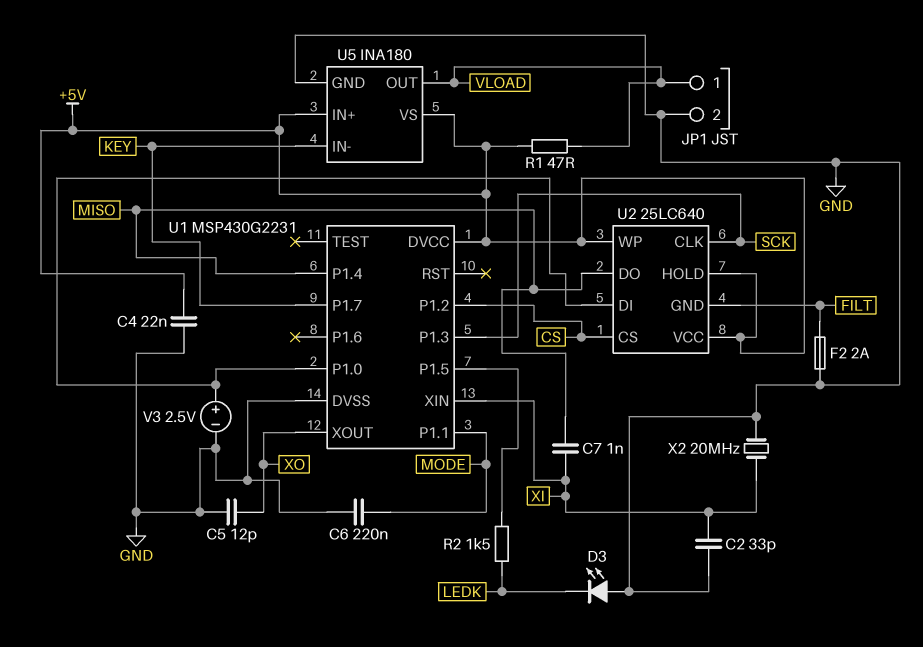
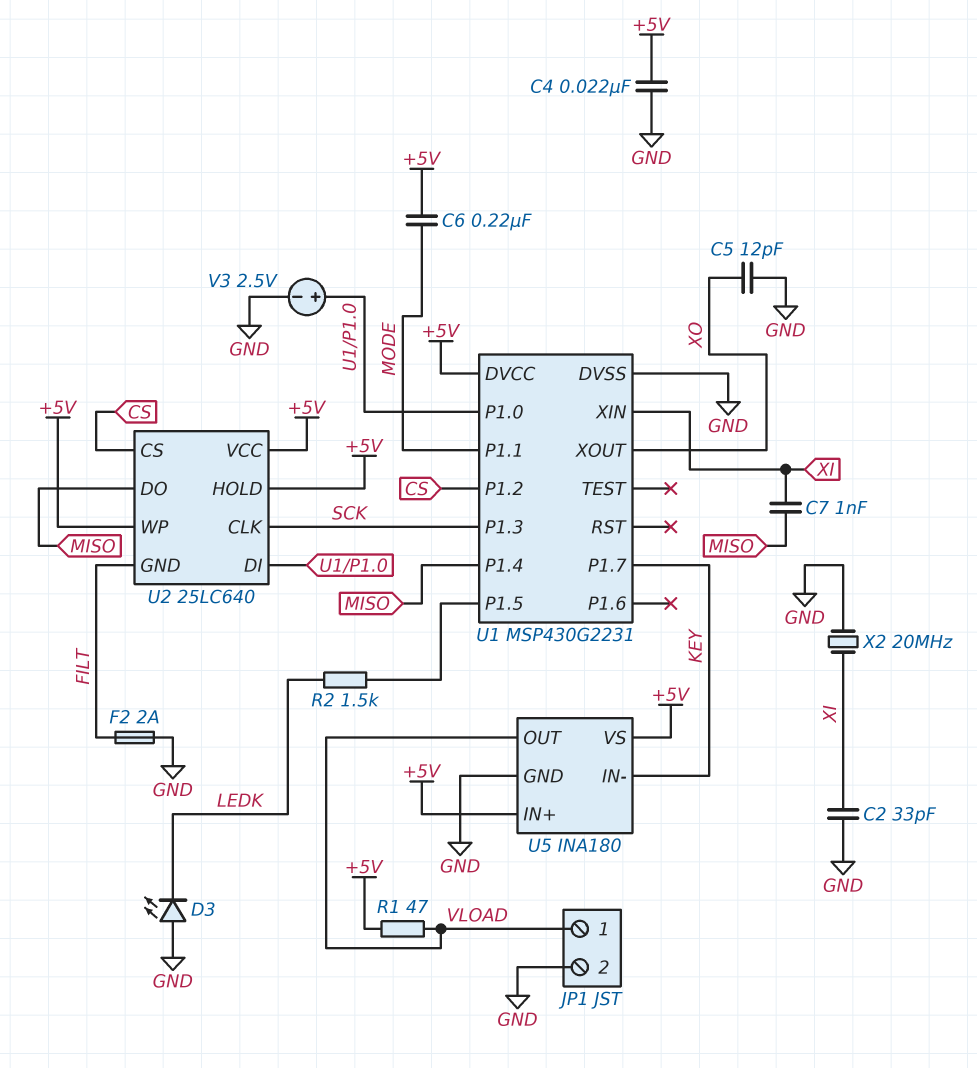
C6: 220nF (GND, MODE) -> 220nF (+5V, MODE)

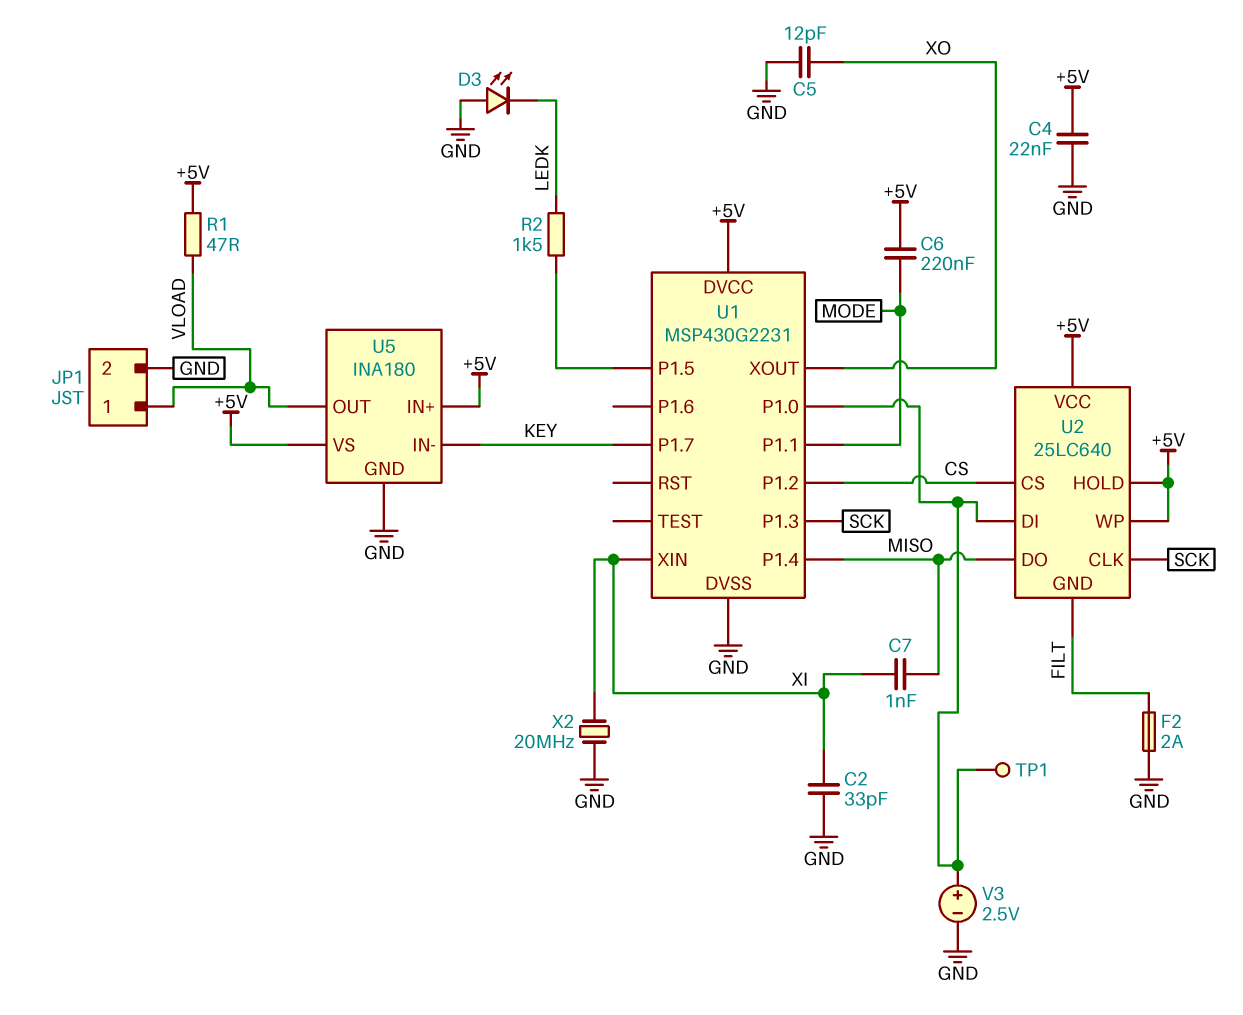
TP1: none -> test point (U1/P1.0)

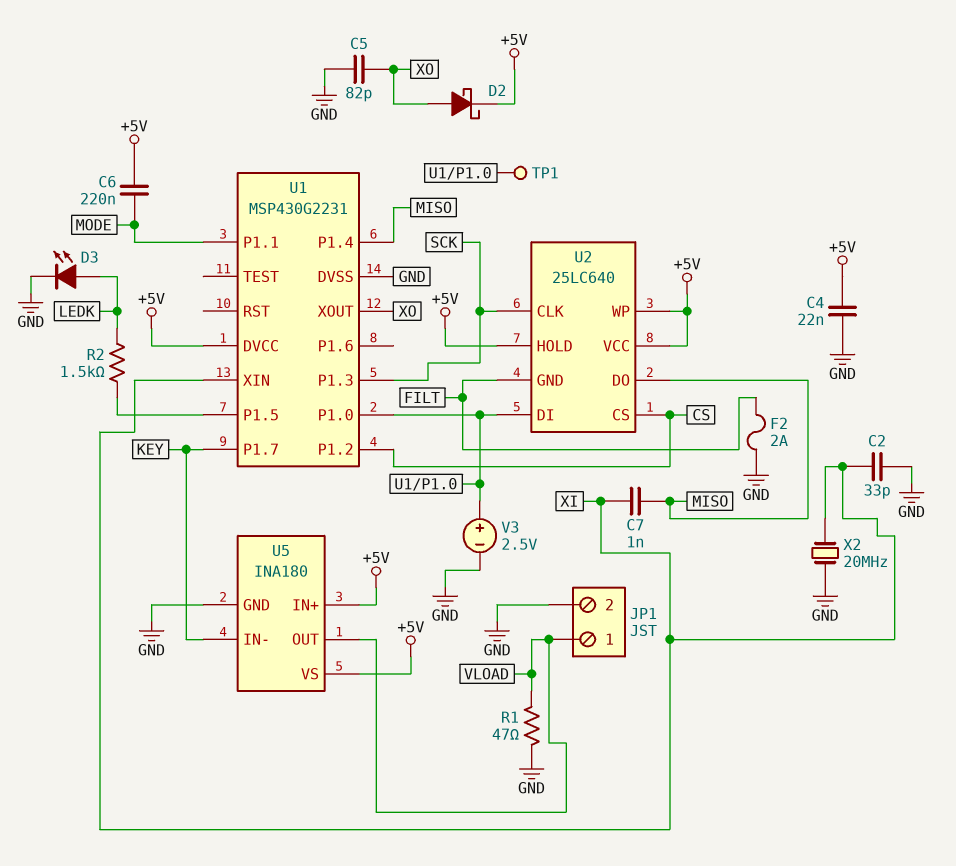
C5: 12pF (GND, XO) -> 82pF (GND, XO)
D2: none -> schottky (A XO, K +5V)
D3: LED (A GND, K LEDK) -> LED (A LEDK, K GND)
R1: 47 (+5V, VLOAD) -> 47 (GND, VLOAD)

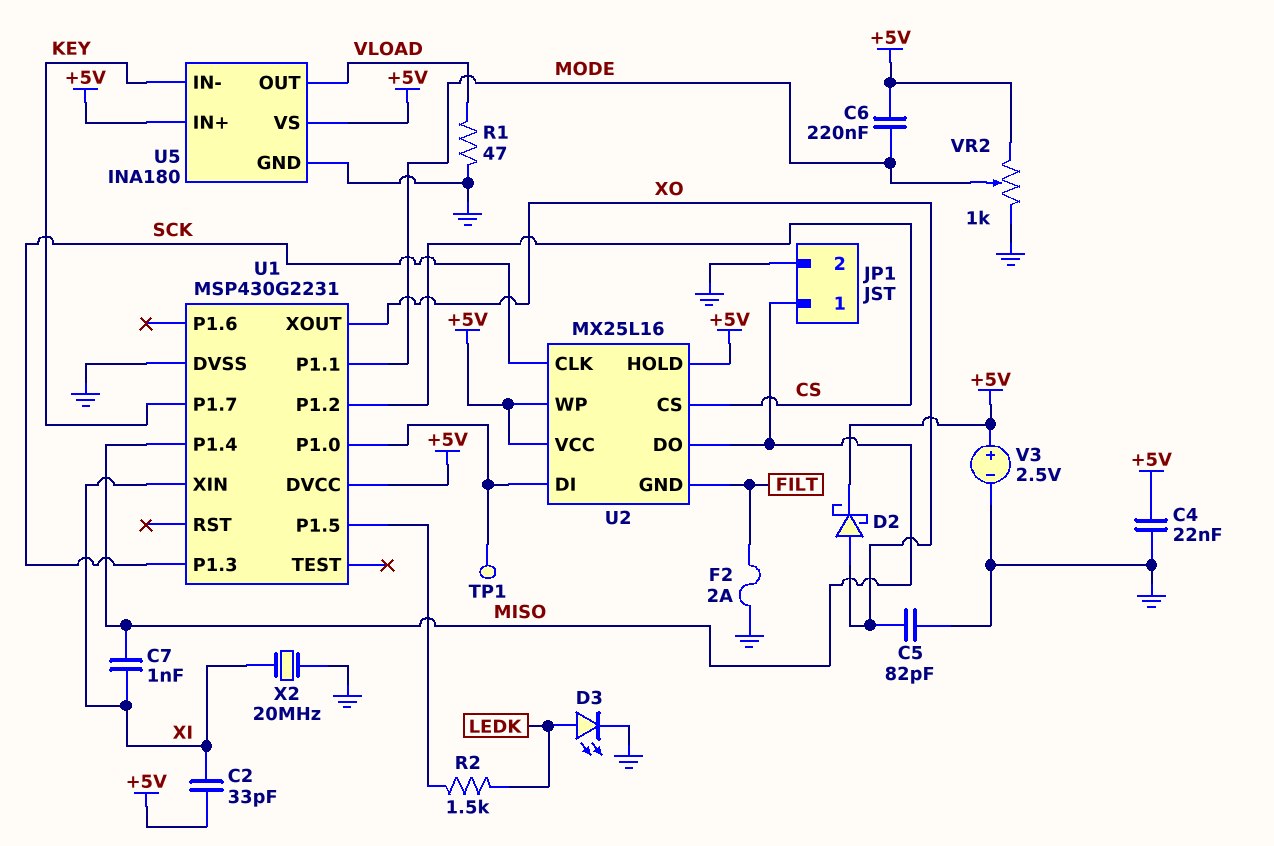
C2: 33pF (GND, XI) -> 33pF (+5V, XI)
JP1 pin 1: VLOAD -> MISO
U2: 25LC640 -> MX25L16
V3: 2.5V (plus U1/P1.0, minus GND) -> 2.5V (plus +5V, minus GND)
VR2: none -> 1k (+5V, GND, wiper MODE)

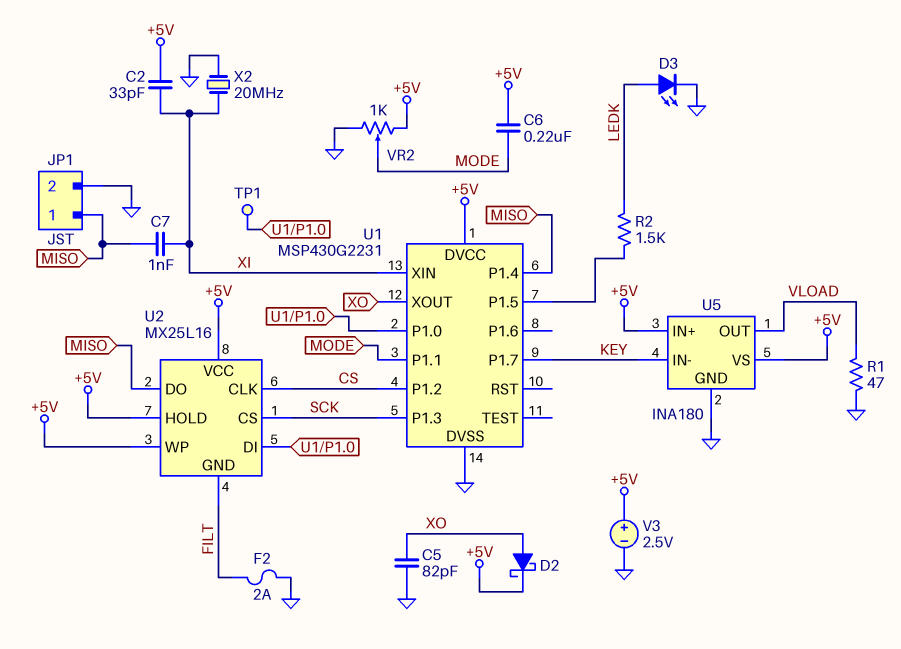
C4: 22nF (+5V, GND) -> none
U2 pin CLK: SCK -> CS
U2 pin CS: CS -> SCK

